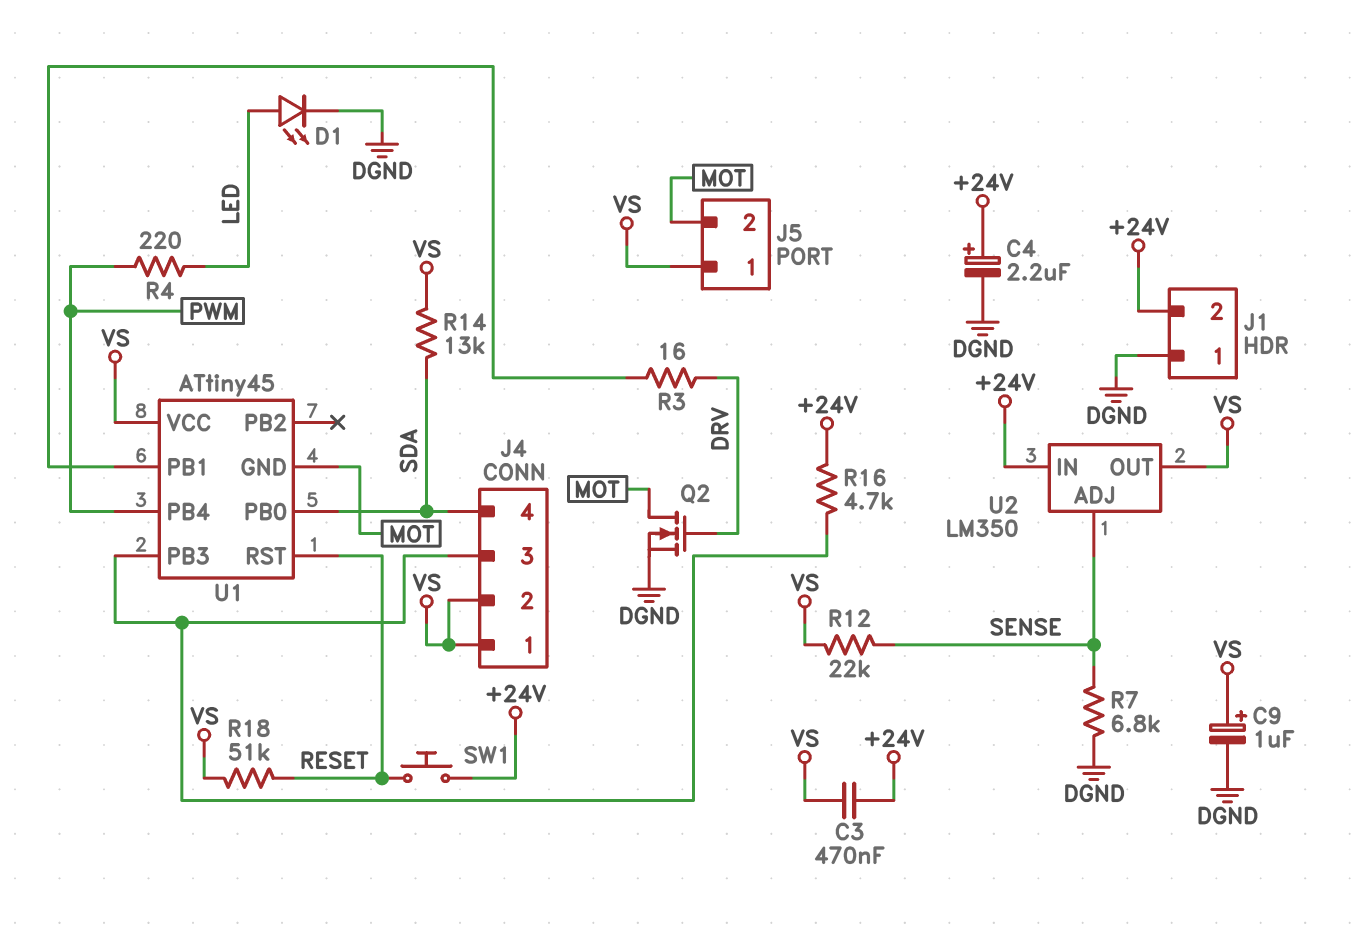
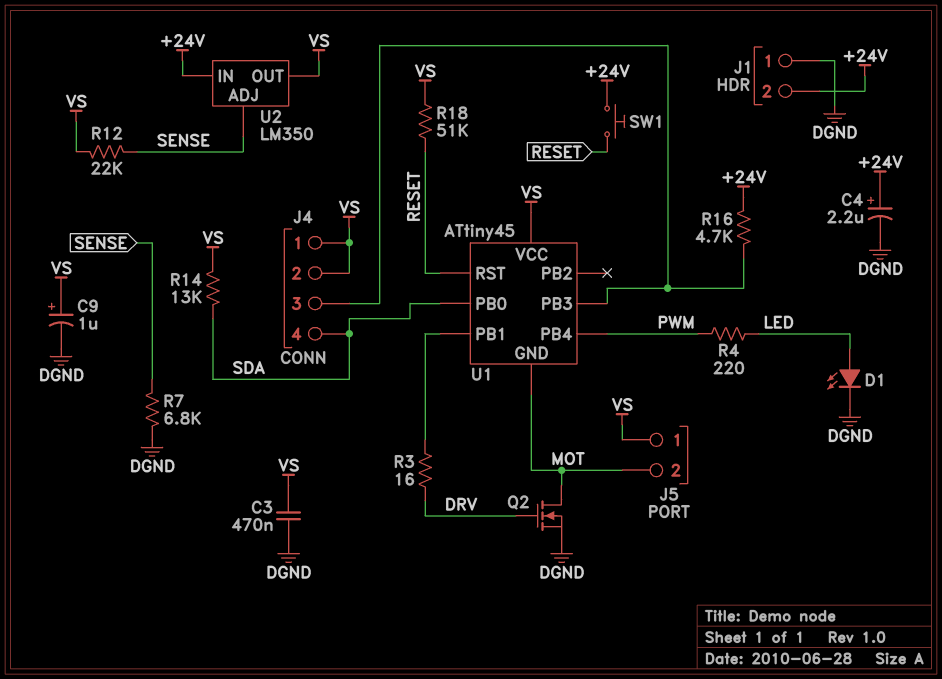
C3: 470nF (+24V, VS) -> 470nF (DGND, VS)

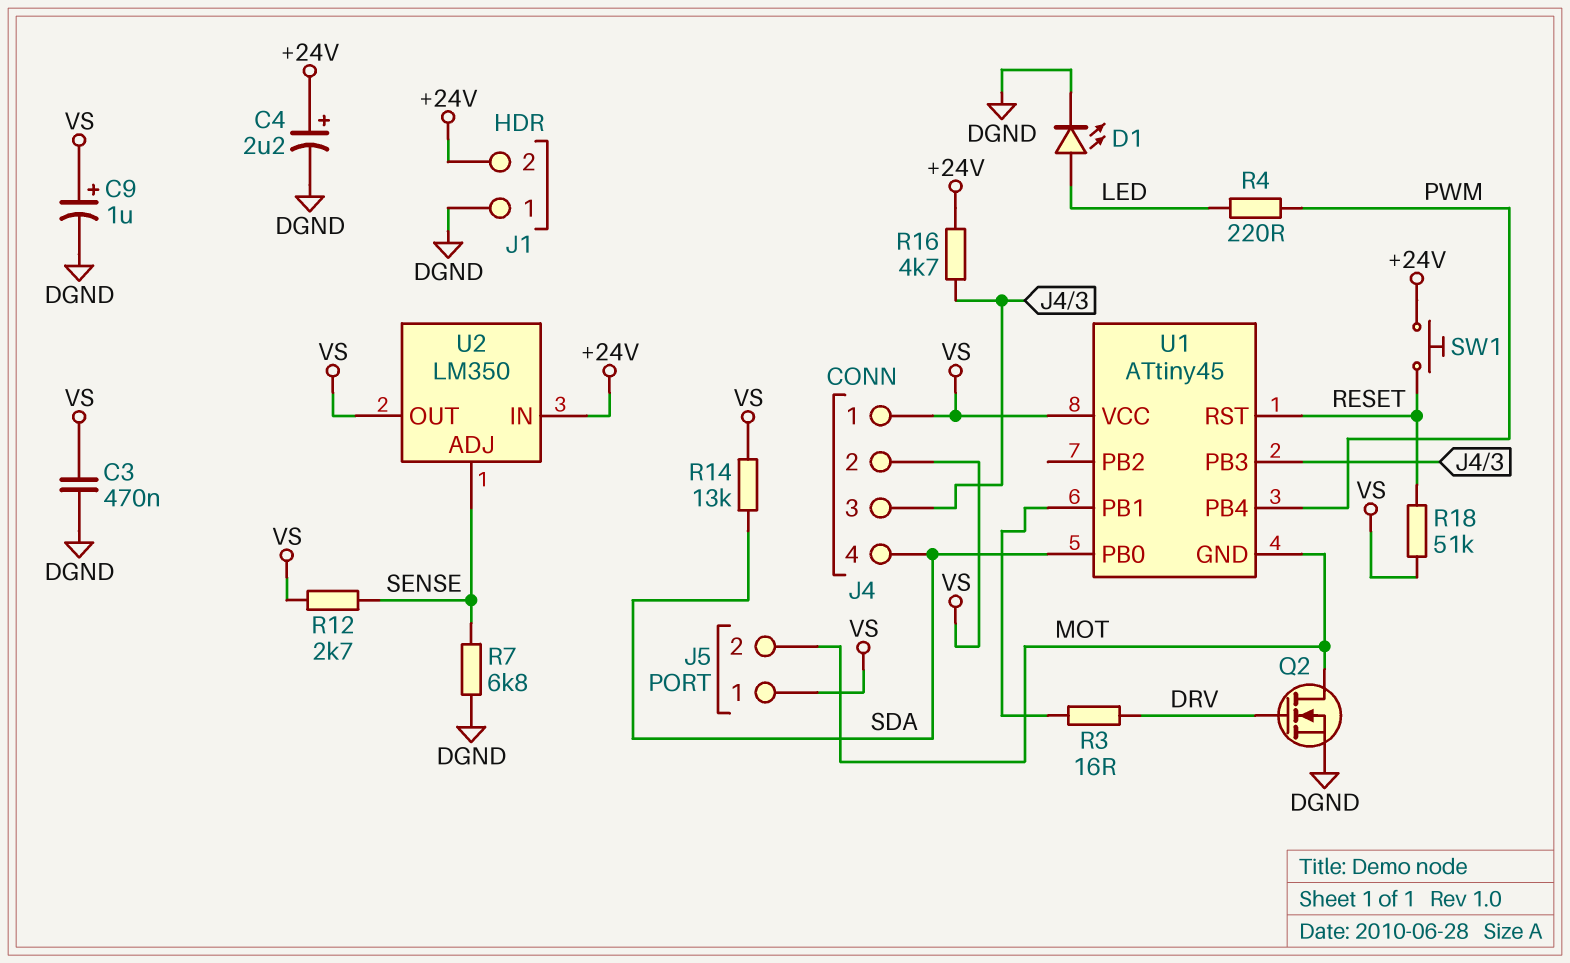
R12: 22k (SENSE, VS) -> 2.7k (SENSE, VS)

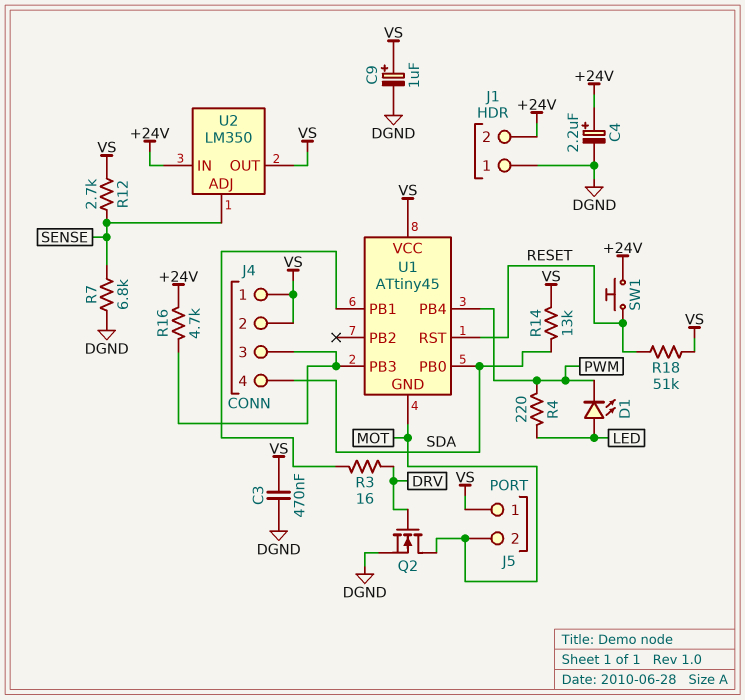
D1: LED (A LED, K DGND) -> LED (A LED, K PWM)

